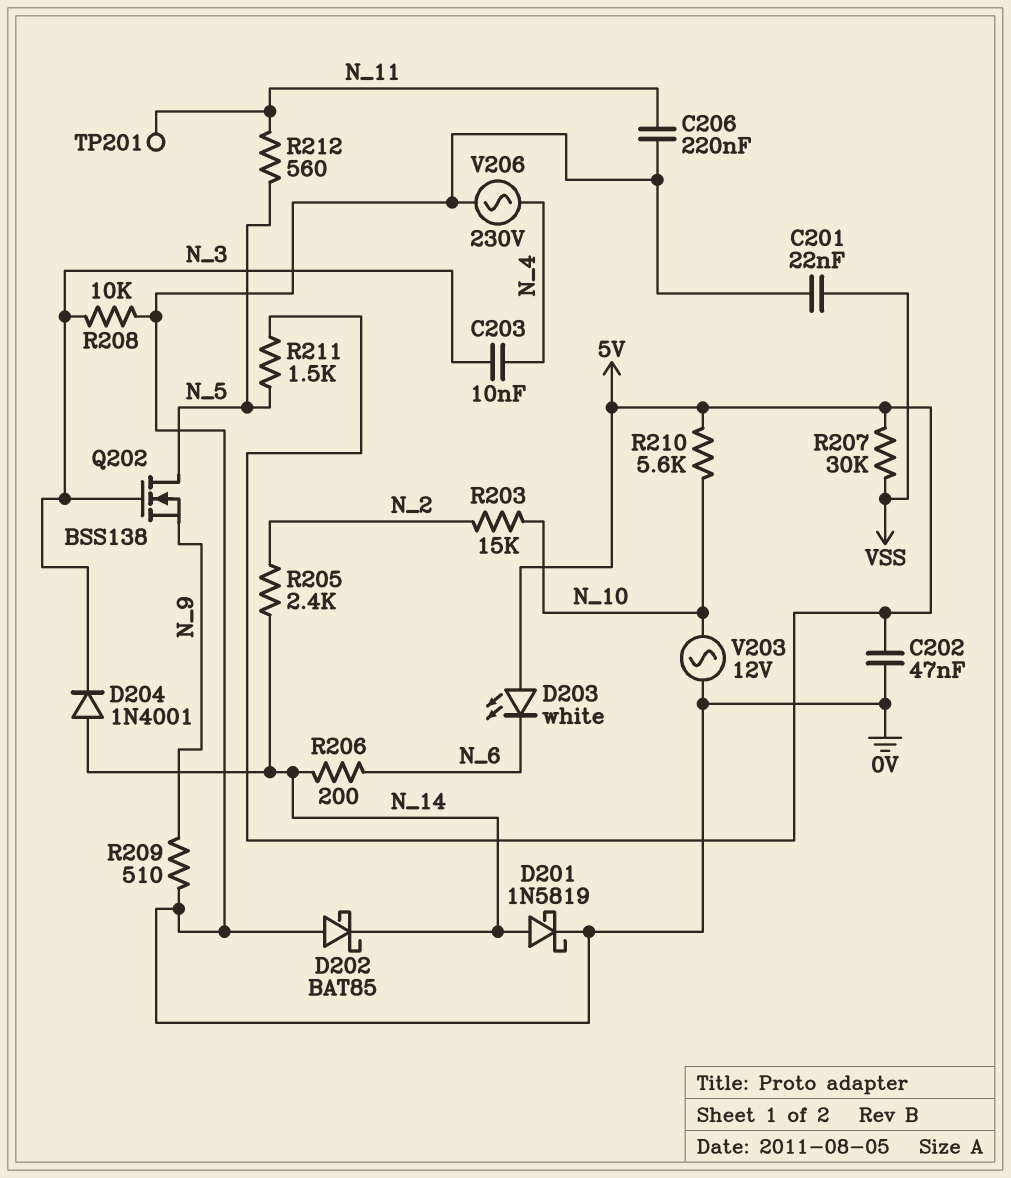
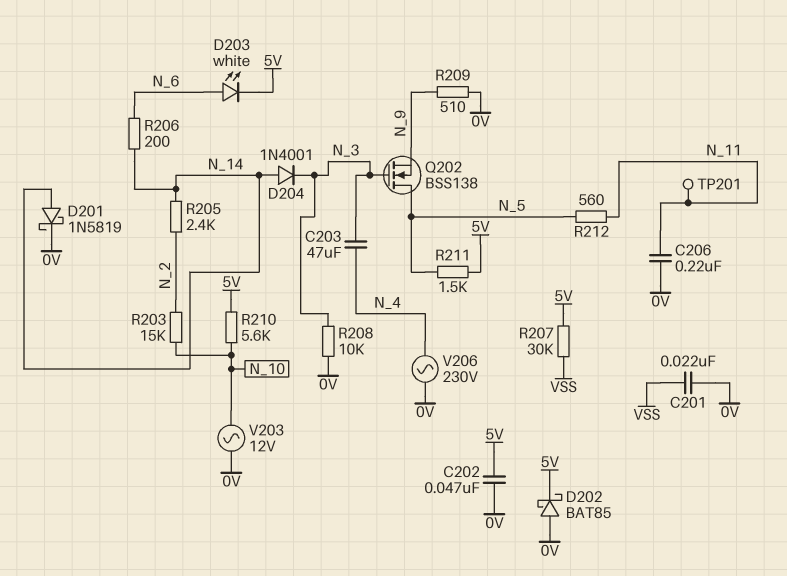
C203: 10nF (N_3, N_4) -> 47uF (N_3, N_4)
D202: schottky BAT85 (A 0V, K N_14) -> schottky BAT85 (A 0V, K 5V)
D203: LED white (A 5V, K N_6) -> LED white (A N_6, K 5V)

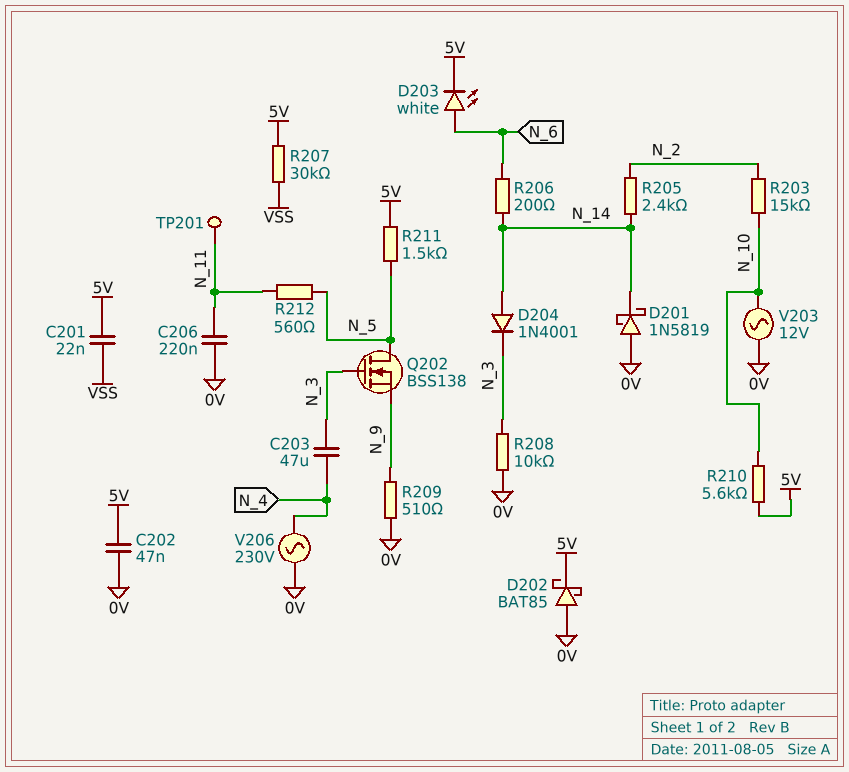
C201: 22nF (0V, VSS) -> 22nF (5V, VSS)
D201: schottky 1N5819 (A N_14, K 0V) -> schottky 1N5819 (A 0V, K N_14)

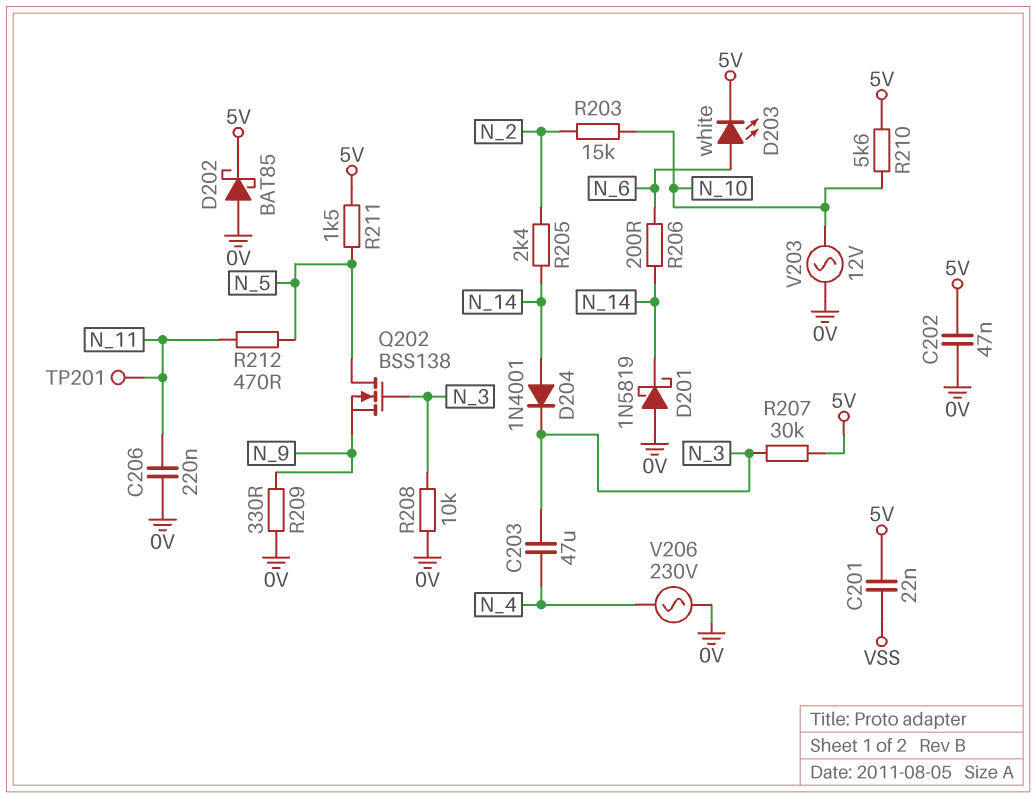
R207: 30k (5V, VSS) -> 30k (5V, N_3)
R209: 510 (0V, N_9) -> 330 (0V, N_9)
R212: 560 (N_5, N_11) -> 470 (N_5, N_11)

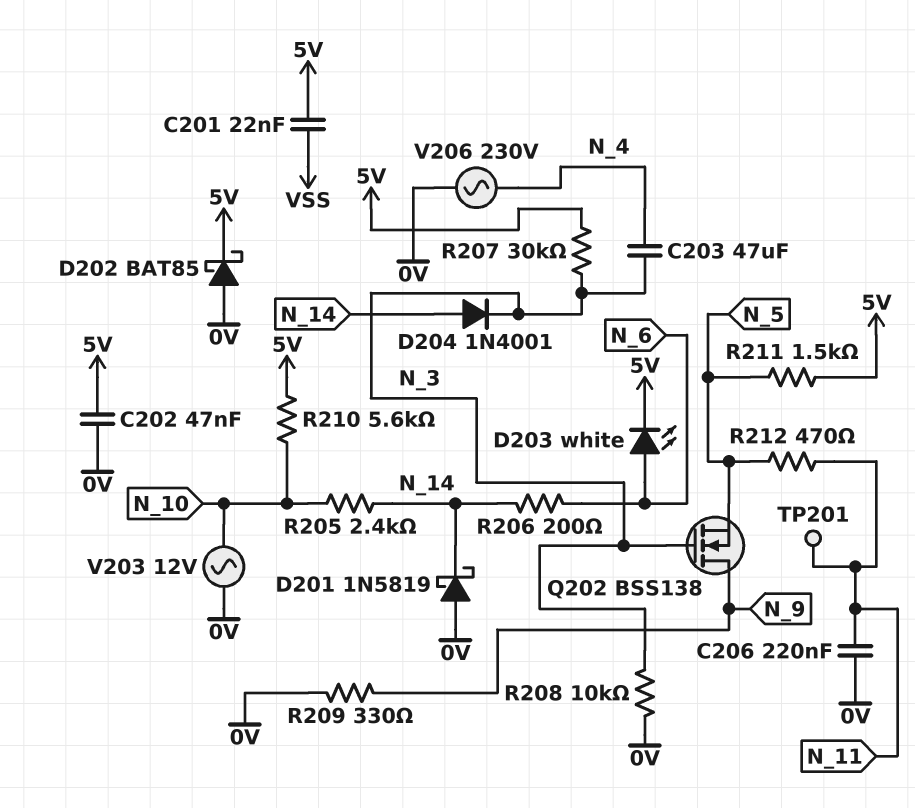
Q202: NMOS BSS138 (G N_3, D N_5, S N_9) -> NMOS BSS138 (G N_3, D N_9, S N_5)
R203: 15k (N_2, N_10) -> none
R205: 2.4k (N_2, N_14) -> 2.4k (N_10, N_14)

